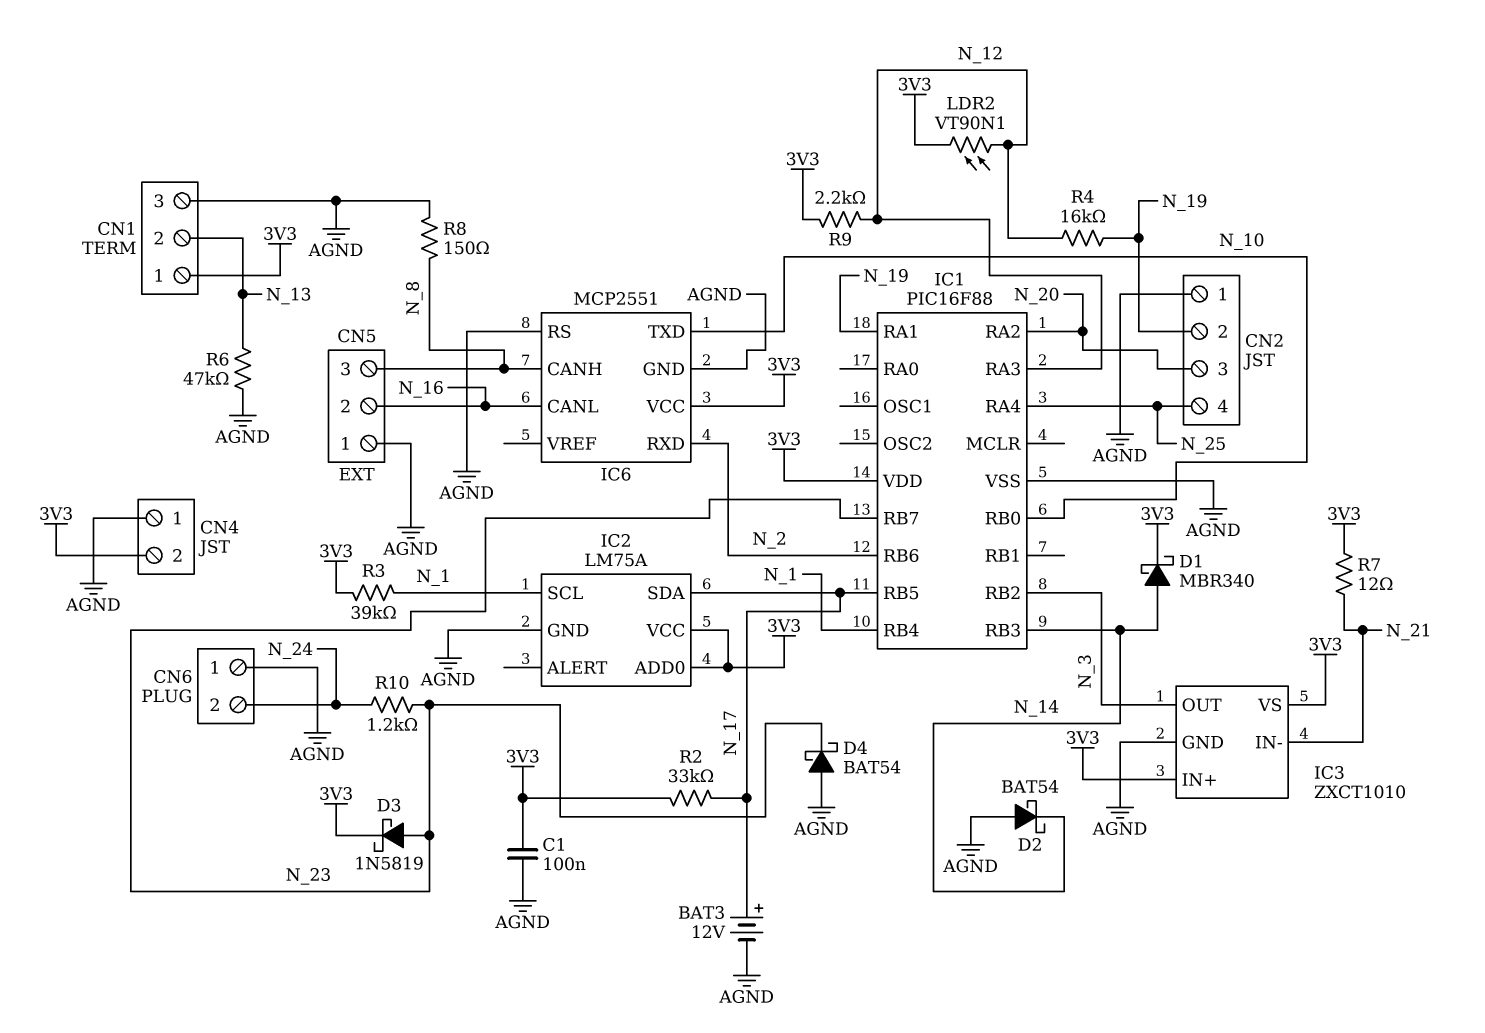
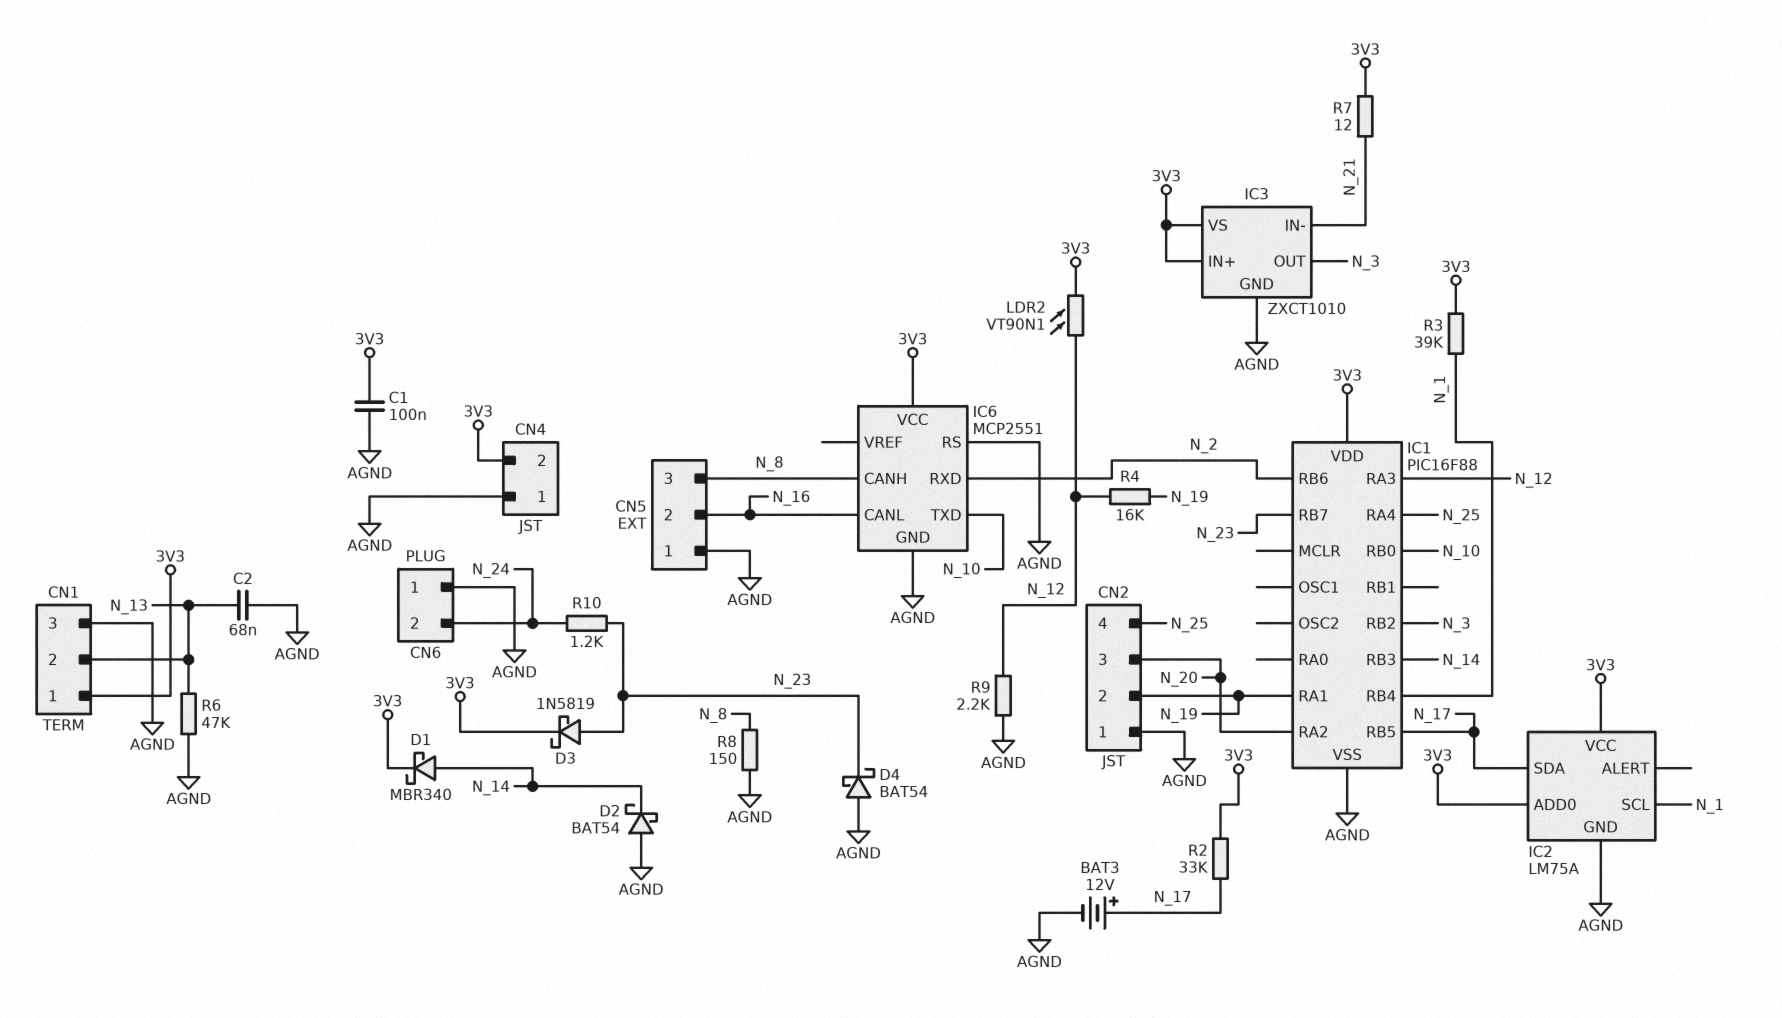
C2: none -> 68nF (AGND, N_13)
R9: 2.2k (3V3, N_12) -> 2.2k (AGND, N_12)

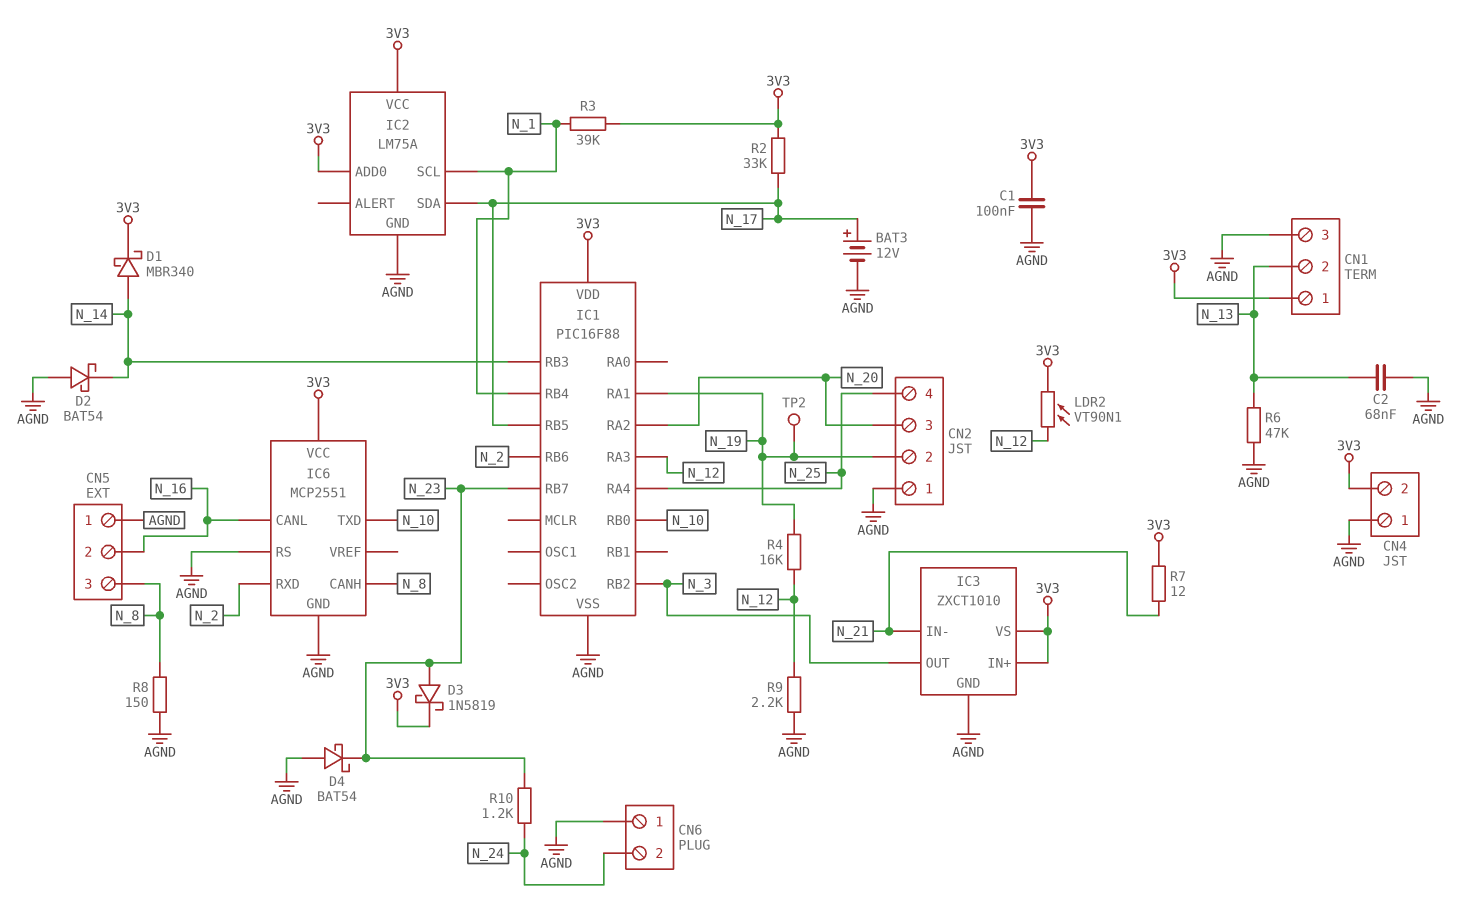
TP2: none -> test point (N_19)

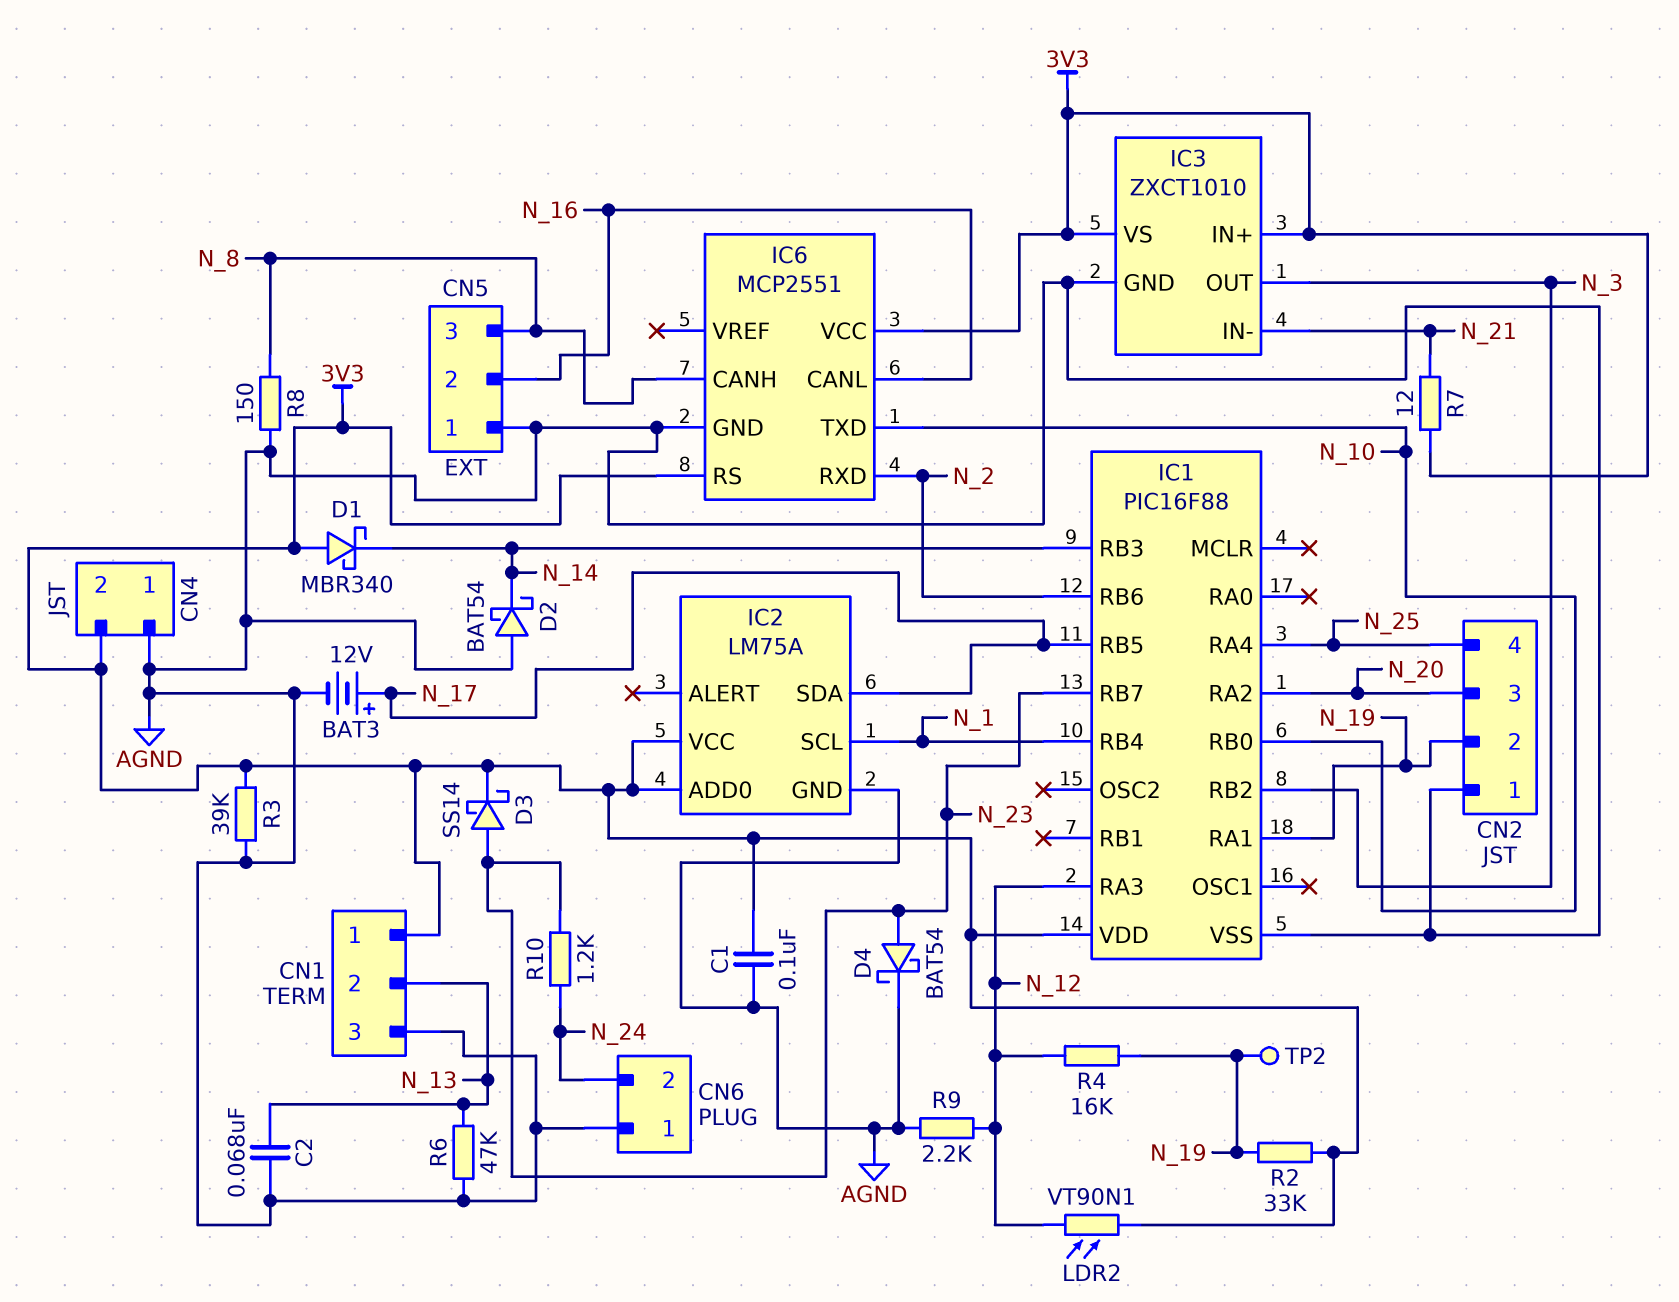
D1: schottky MBR340 (A N_14, K 3V3) -> schottky MBR340 (A 3V3, K N_14)
D3: schottky 1N5819 (A N_23, K 3V3) -> schottky SS14 (A N_23, K 3V3)
D4: schottky BAT54 (A AGND, K N_23) -> schottky BAT54 (A N_23, K AGND)
IC6 pin RS: AGND -> 3V3
R2: 33k (3V3, N_17) -> 33k (3V3, N_19)
R3: 39k (3V3, N_1) -> 39k (3V3, AGND)

